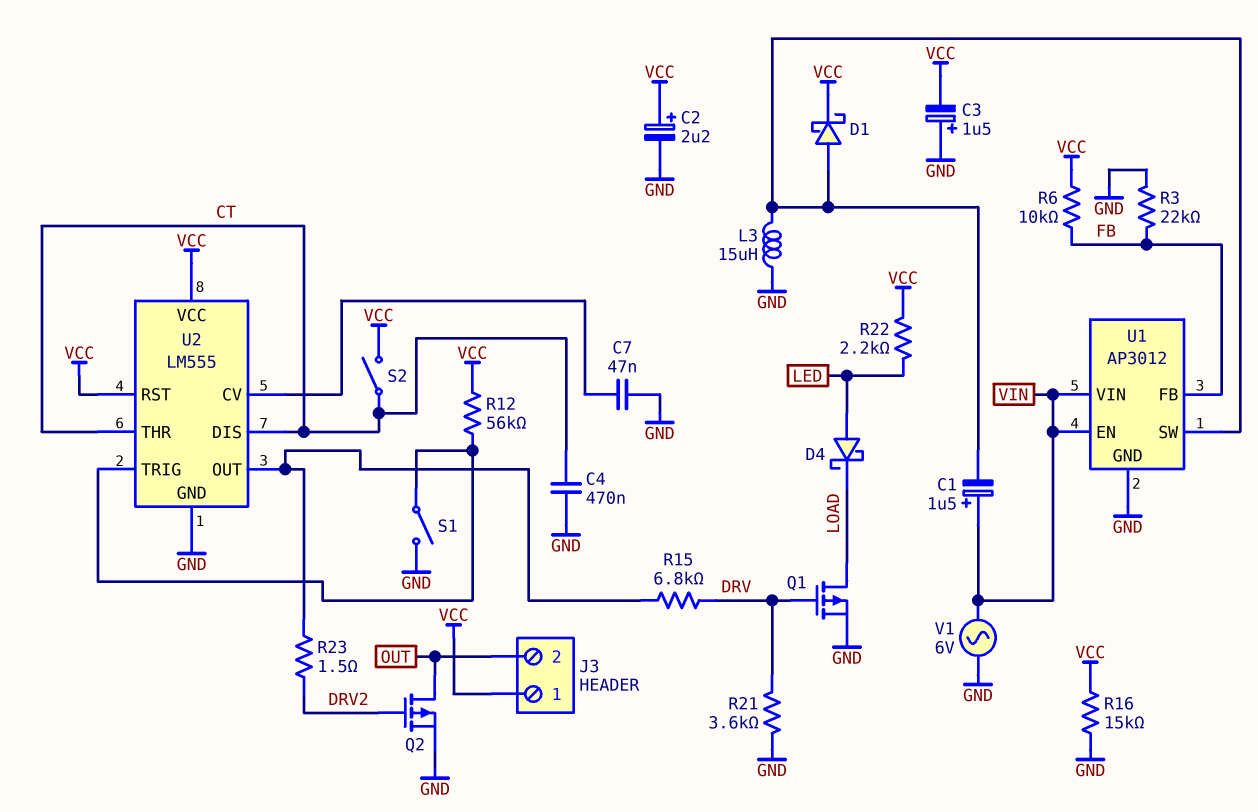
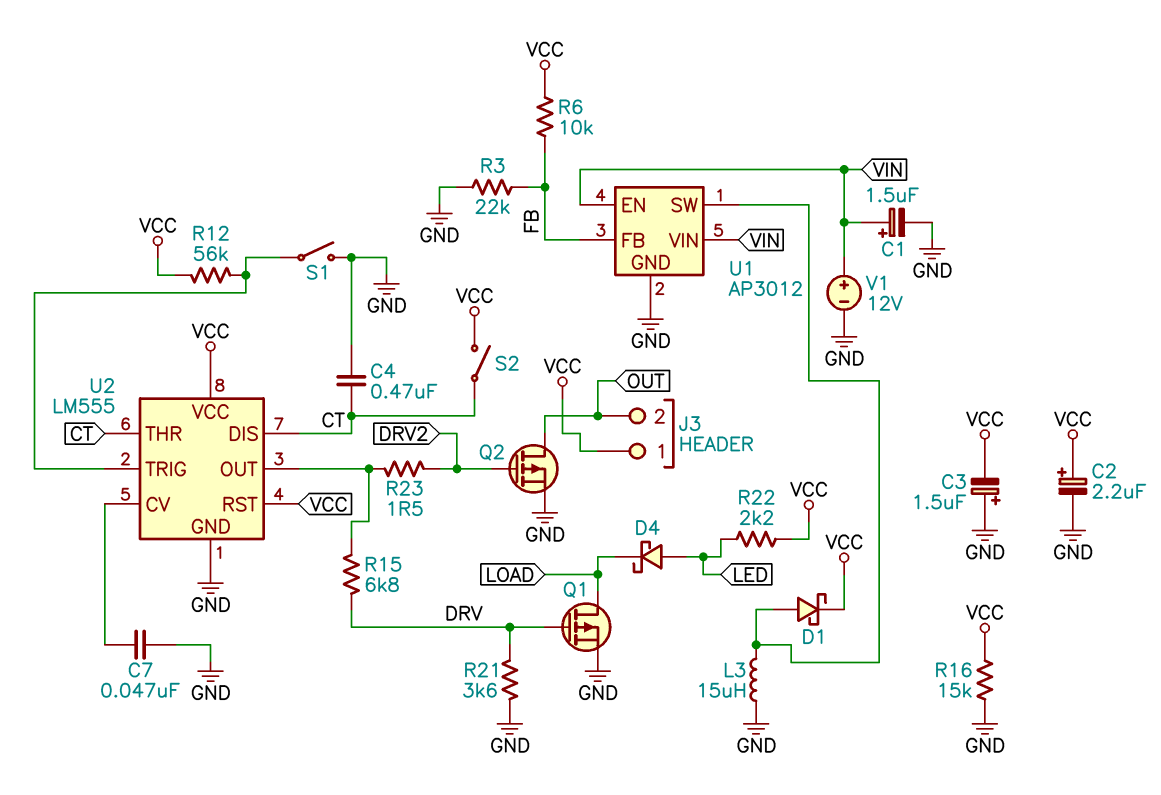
C1: 1.5uF (plus VIN, minus U1/SW) -> 1.5uF (plus VIN, minus GND)
V1: AC 6V (GND, VIN) -> 12V (plus VIN, minus GND)

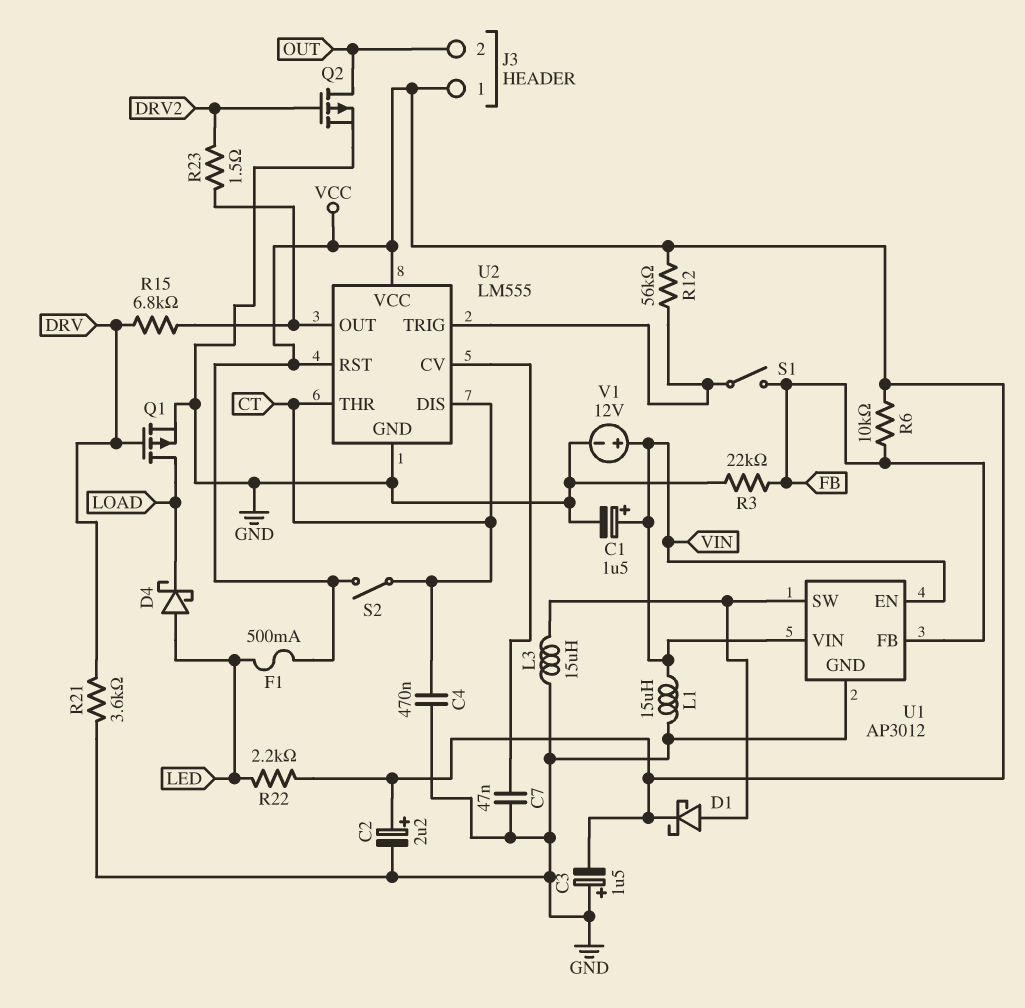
F1: none -> 500mA (LED, VCC)
L1: none -> 15uH (GND, VIN)
R16: 15k (GND, VCC) -> none
S1: switch (GND, U2/TRIG) -> switch (FB, U2/TRIG)

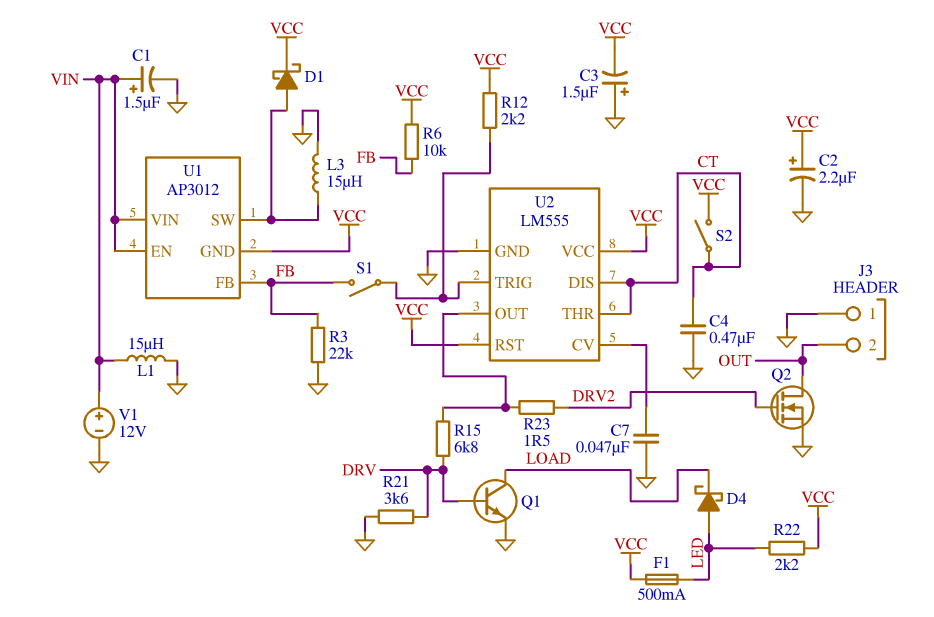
J3 pin 1: VCC -> GND
Q1: PMOS (G DRV, D LOAD, S GND) -> NPN (B DRV, C LOAD, E GND)
Q2: PMOS (G DRV2, D OUT, S GND) -> NMOS (G DRV2, D OUT, S GND)
R12: 56k (U2/TRIG, VCC) -> 2.2k (U2/TRIG, VCC)
U1 pin GND: GND -> VCC

